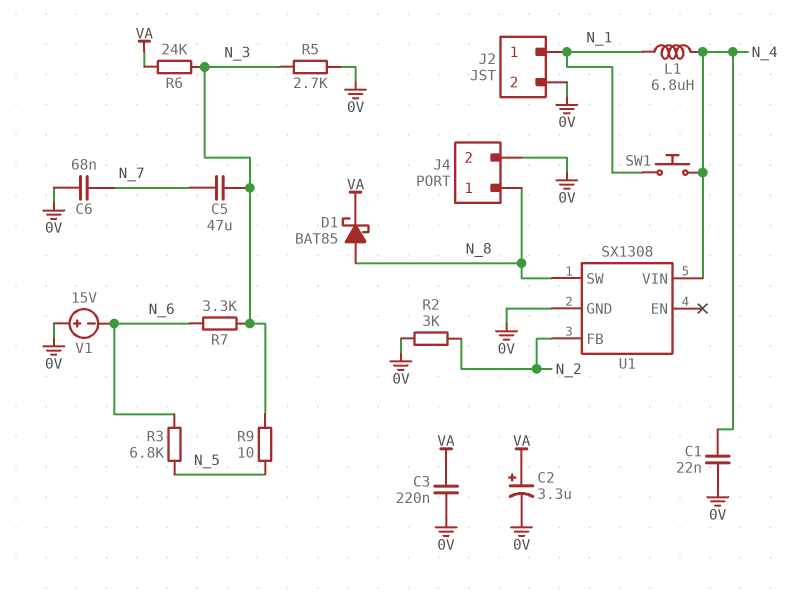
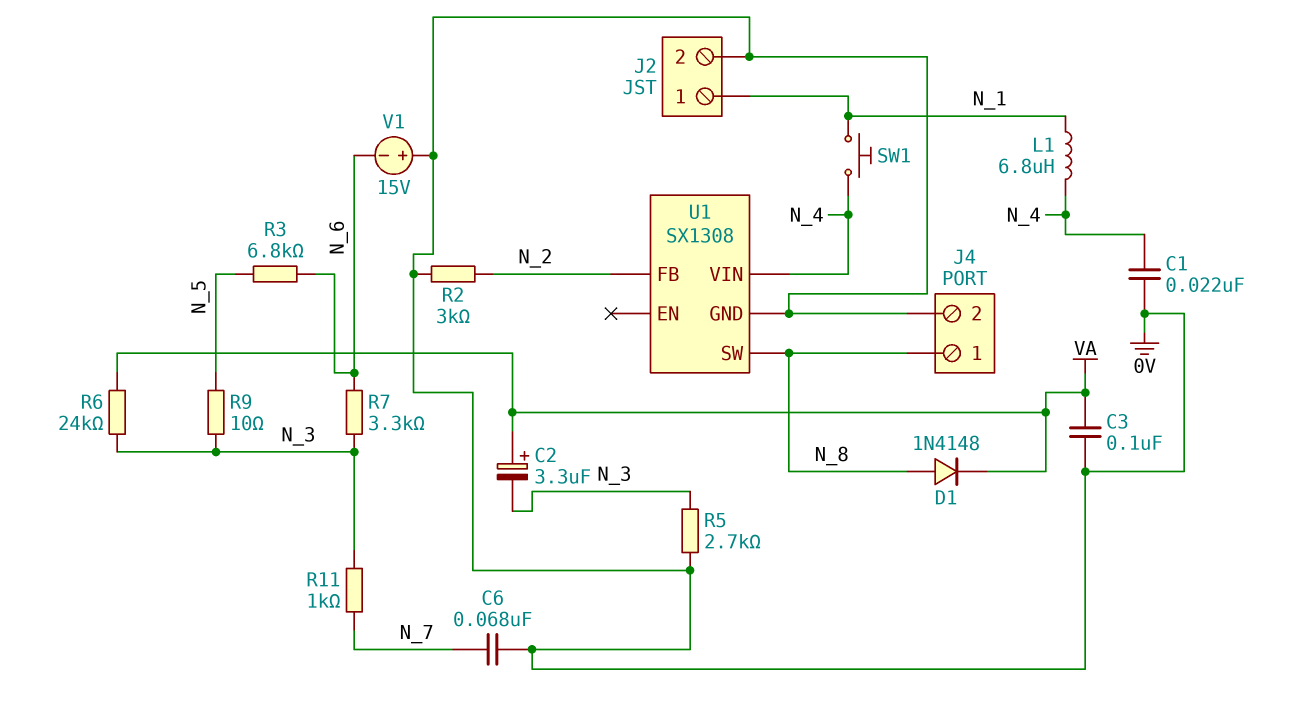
C2: 3.3uF (plus VA, minus 0V) -> 3.3uF (plus VA, minus N_3)
C3: 220nF (0V, VA) -> 100nF (0V, VA)
C5: 47uF (N_3, N_7) -> none
D1: schottky BAT85 (A N_8, K VA) -> diode 1N4148 (A N_8, K VA)
R11: none -> 1k (N_3, N_7)

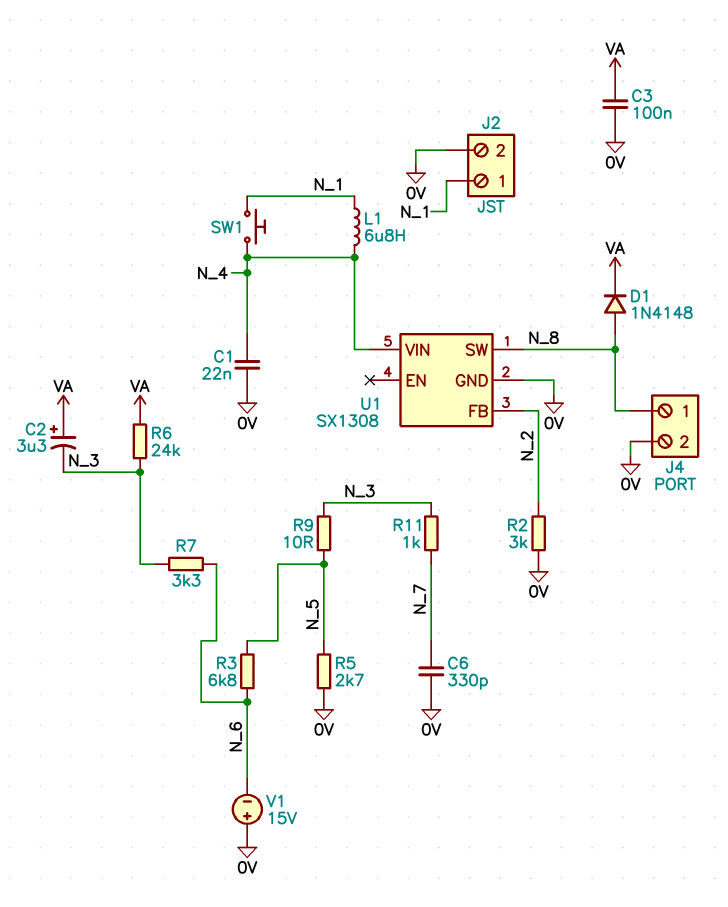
C6: 68nF (0V, N_7) -> 330pF (0V, N_7)
R5: 2.7k (0V, N_3) -> 2.7k (0V, N_5)

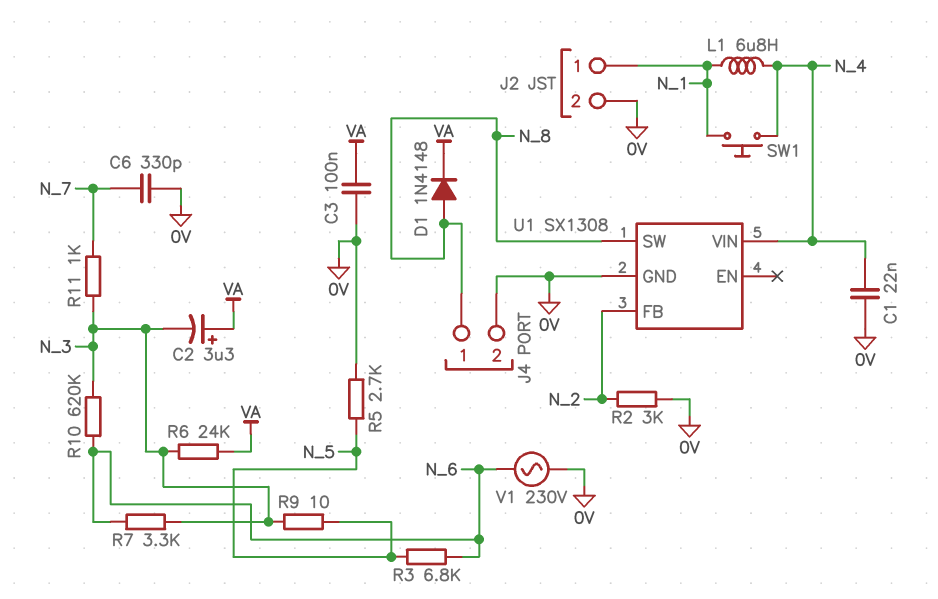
R10: none -> 620k (N_3, N_6)
V1: 15V (plus 0V, minus N_6) -> AC 230V (0V, N_6)

